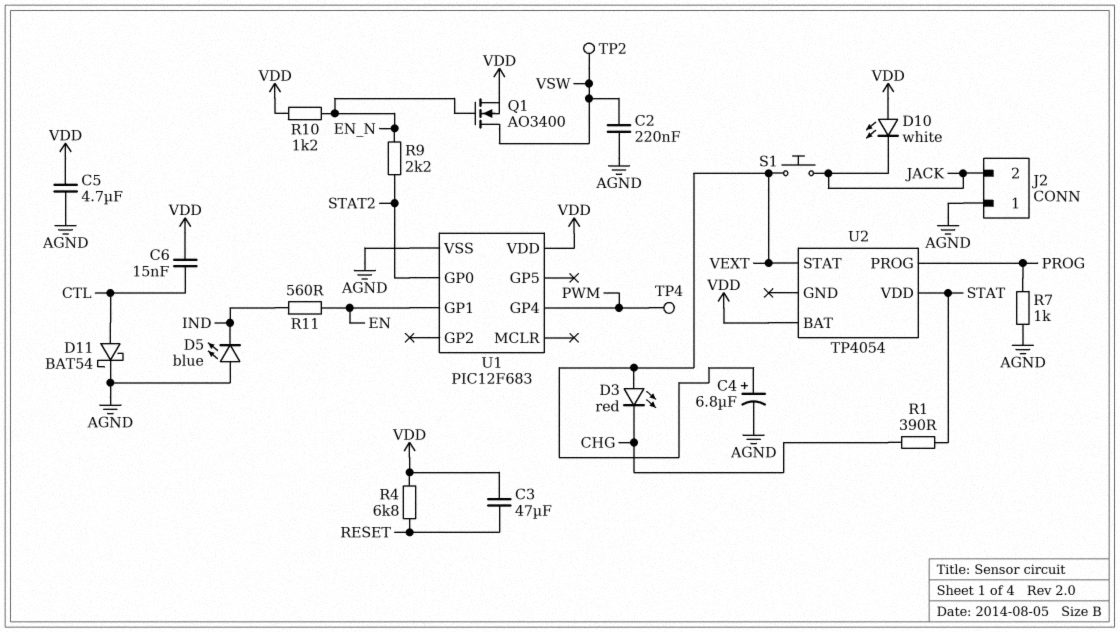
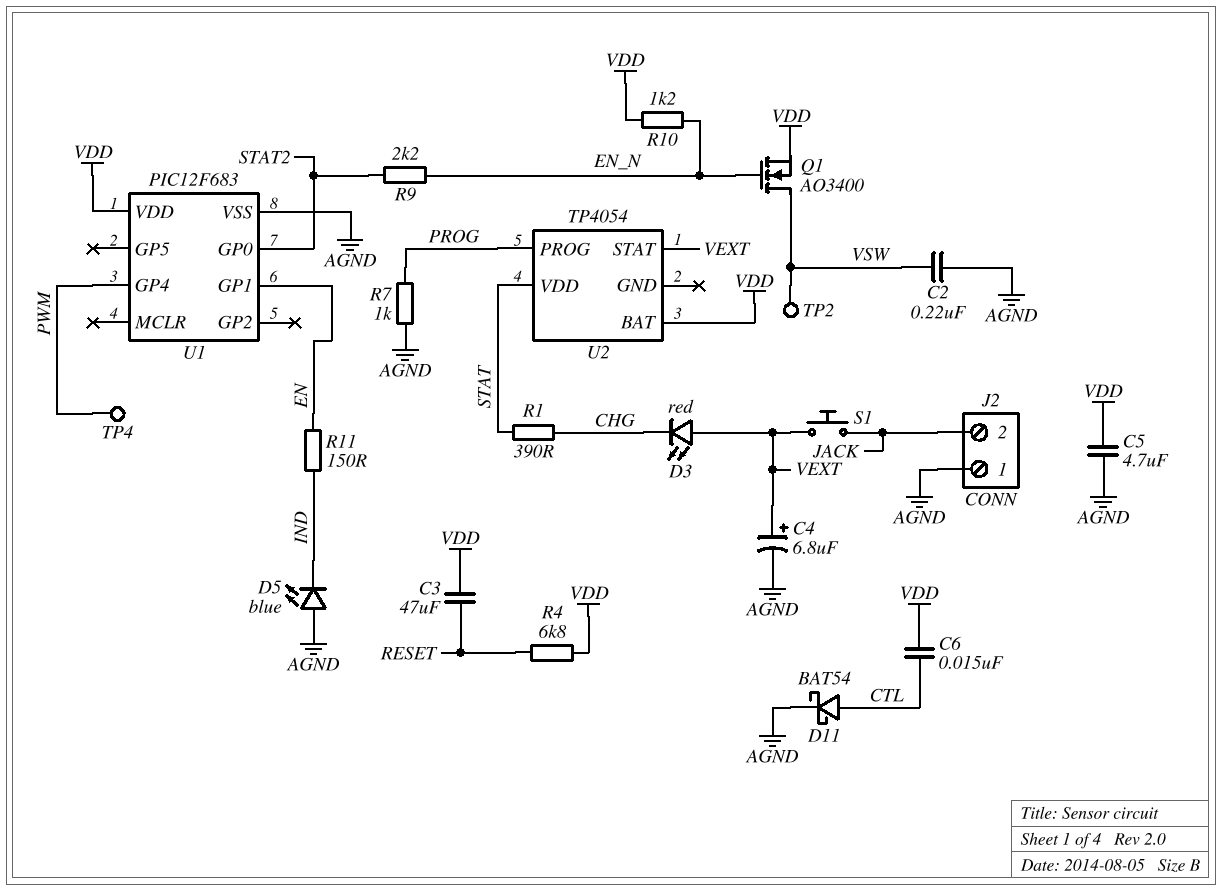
D10: LED white (A VDD, K JACK) -> none
R11: 560 (EN, IND) -> 150 (EN, IND)

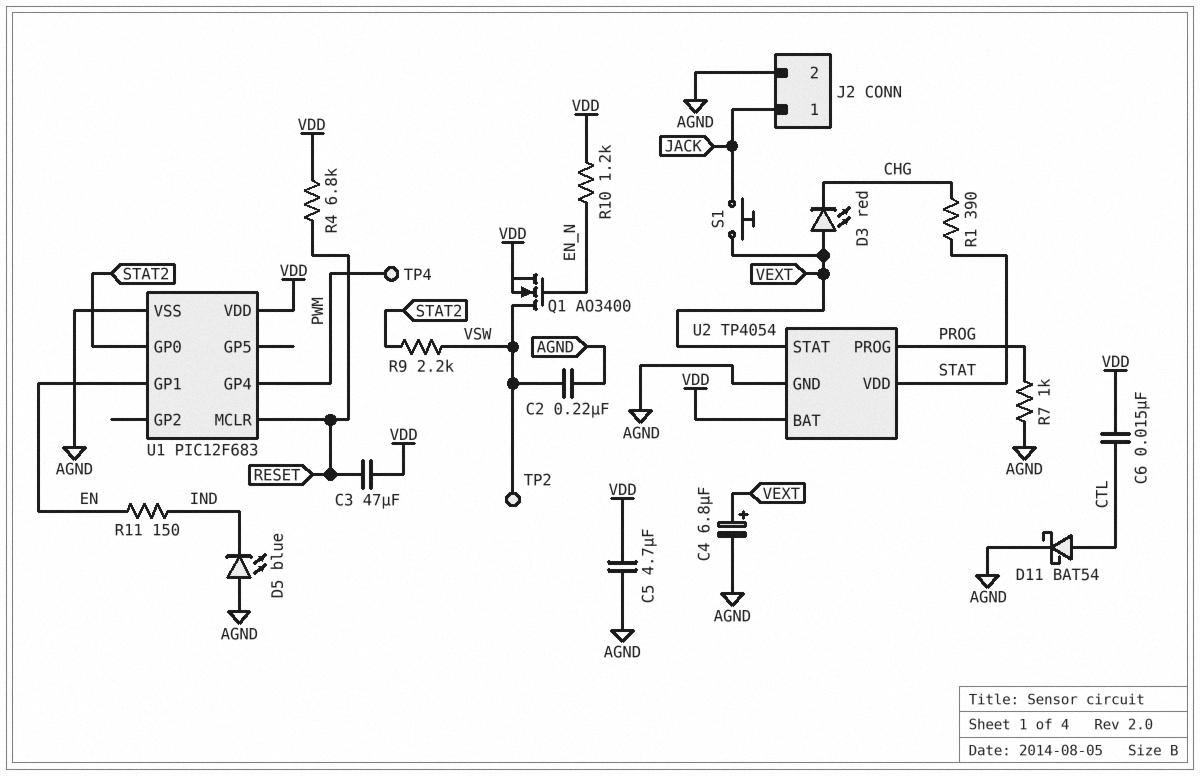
J2 pin 1: AGND -> JACK
J2 pin 2: JACK -> AGND
R9: 2.2k (EN_N, STAT2) -> 2.2k (STAT2, VSW)
U1 pin MCLR: none -> RESET
U2 pin GND: none -> AGND

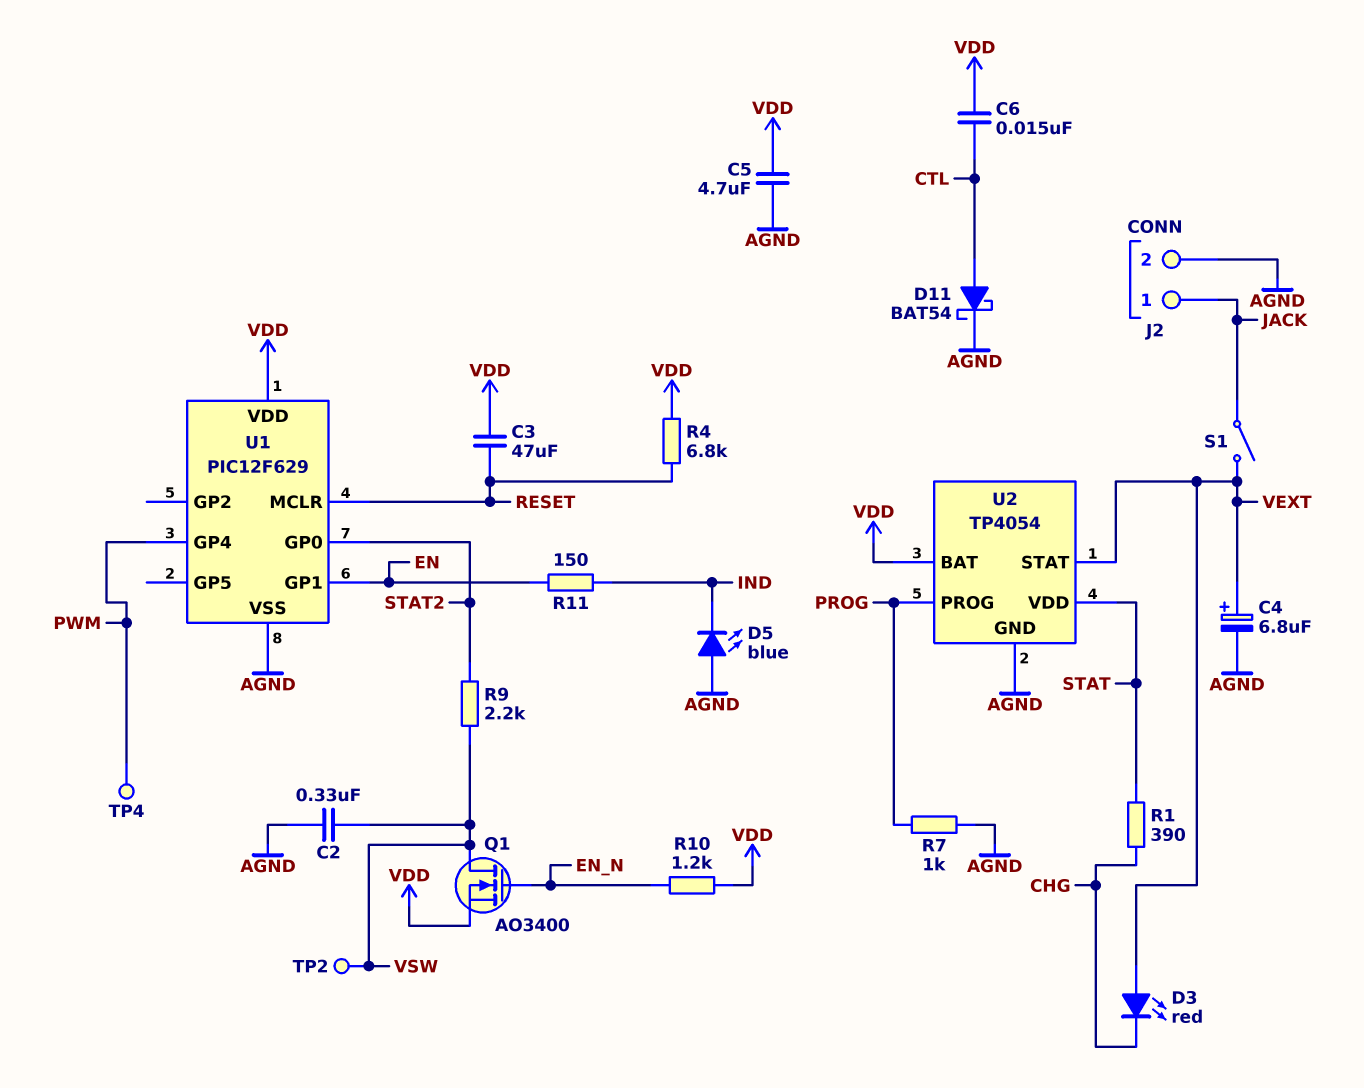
C2: 220nF (AGND, VSW) -> 330nF (AGND, VSW)
S1: button (JACK, VEXT) -> switch (JACK, VEXT)
U1: PIC12F683 -> PIC12F629

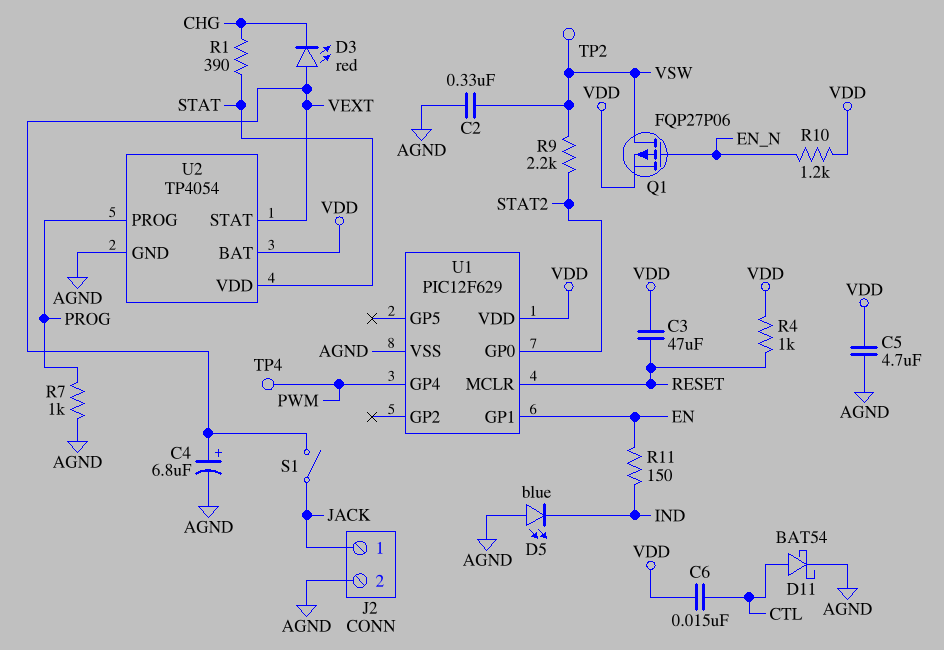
Q1: NMOS AO3400 (G EN_N, D VSW, S VDD) -> PMOS FQP27P06 (G EN_N, D VSW, S VDD)
R4: 6.8k (RESET, VDD) -> 1k (RESET, VDD)

